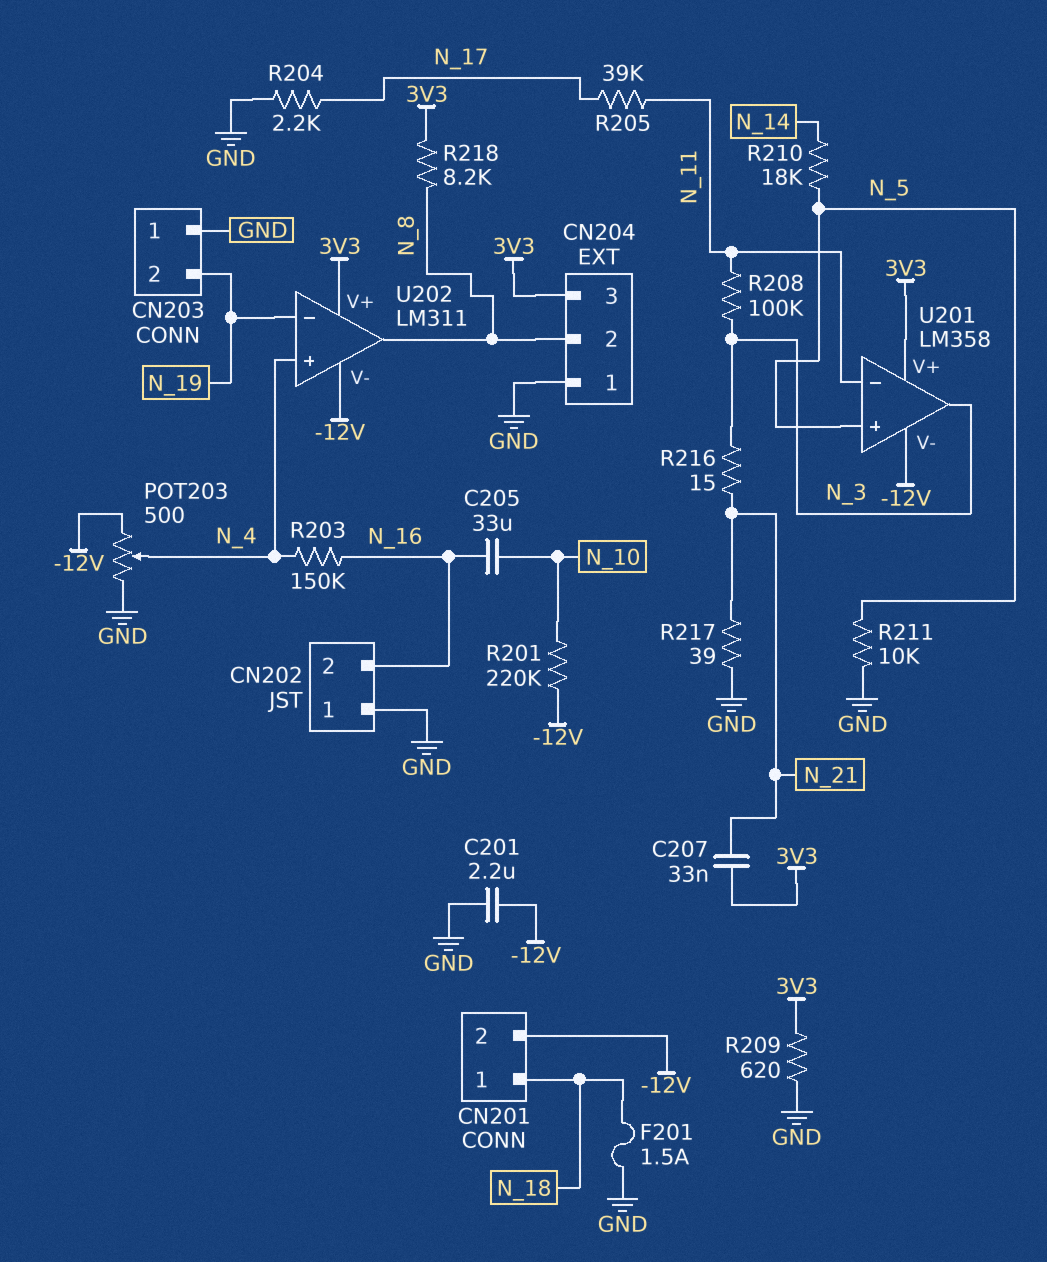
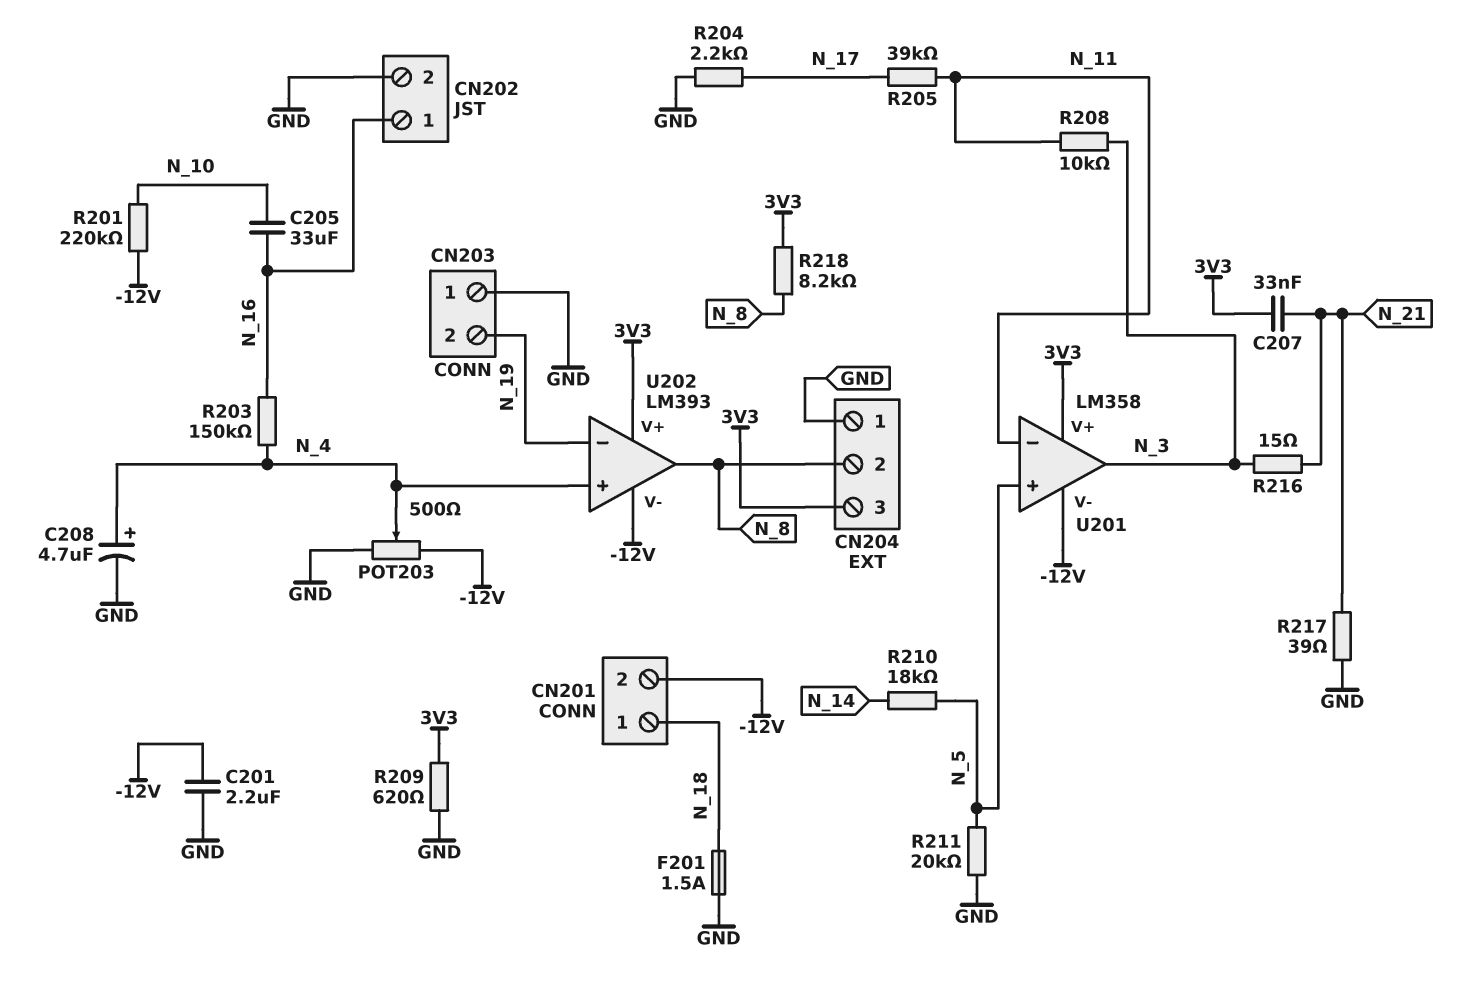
C208: none -> 4.7uF (plus N_4, minus GND)
CN202 pin 1: GND -> N_16
CN202 pin 2: N_16 -> GND
R208: 100k (N_3, N_11) -> 10k (N_3, N_11)
R211: 10k (GND, N_5) -> 20k (GND, N_5)
U202: LM311 -> LM393

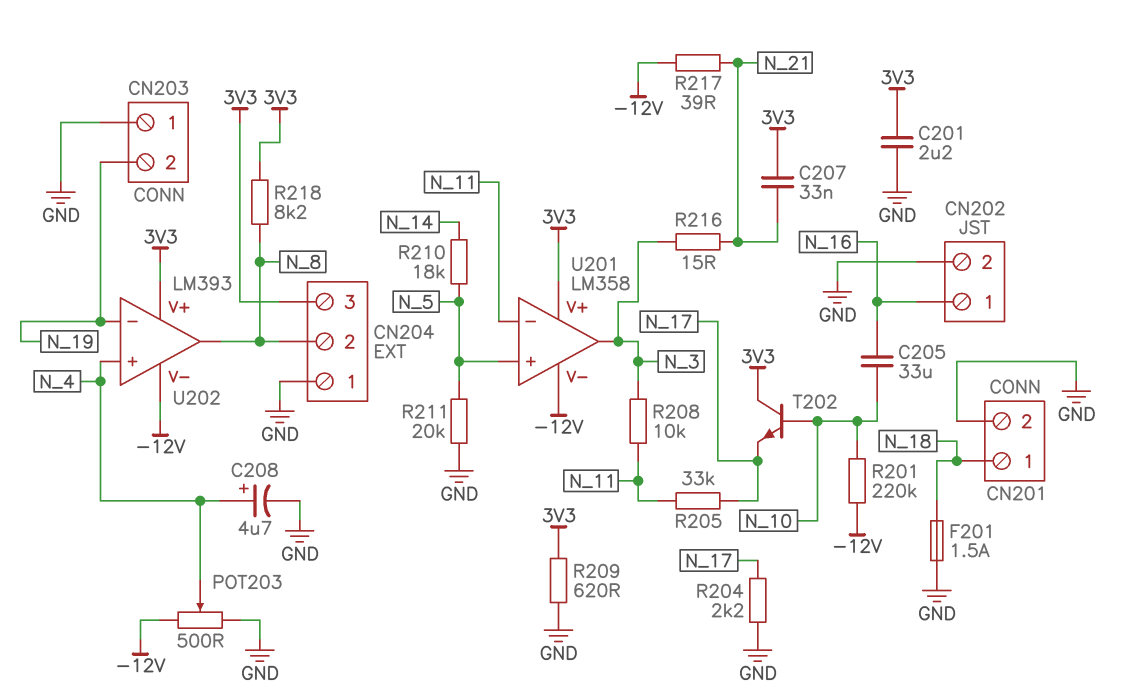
C201: 2.2uF (-12V, GND) -> 2.2uF (3V3, GND)
CN201 pin 2: -12V -> GND
R203: 150k (N_4, N_16) -> none
R205: 39k (N_11, N_17) -> 33k (N_11, N_17)
R217: 39 (GND, N_21) -> 39 (-12V, N_21)
T202: none -> NPN (B N_10, C 3V3, E N_17)

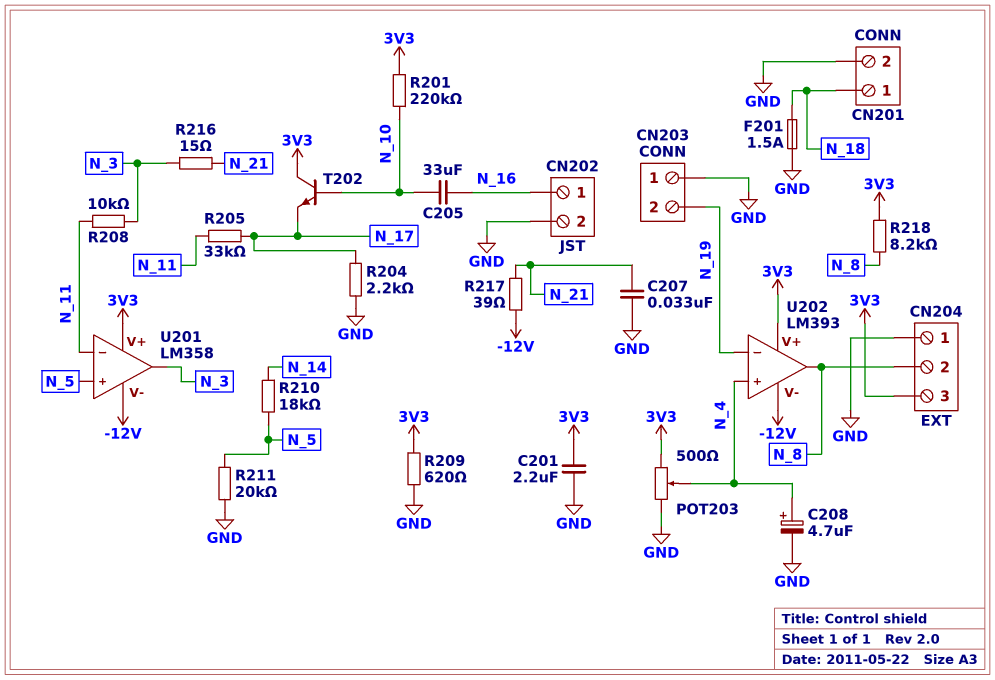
C207: 33nF (3V3, N_21) -> 33nF (GND, N_21)
POT203: 500 (-12V, GND, wiper N_4) -> 500 (3V3, GND, wiper N_4)
R201: 220k (-12V, N_10) -> 220k (3V3, N_10)

